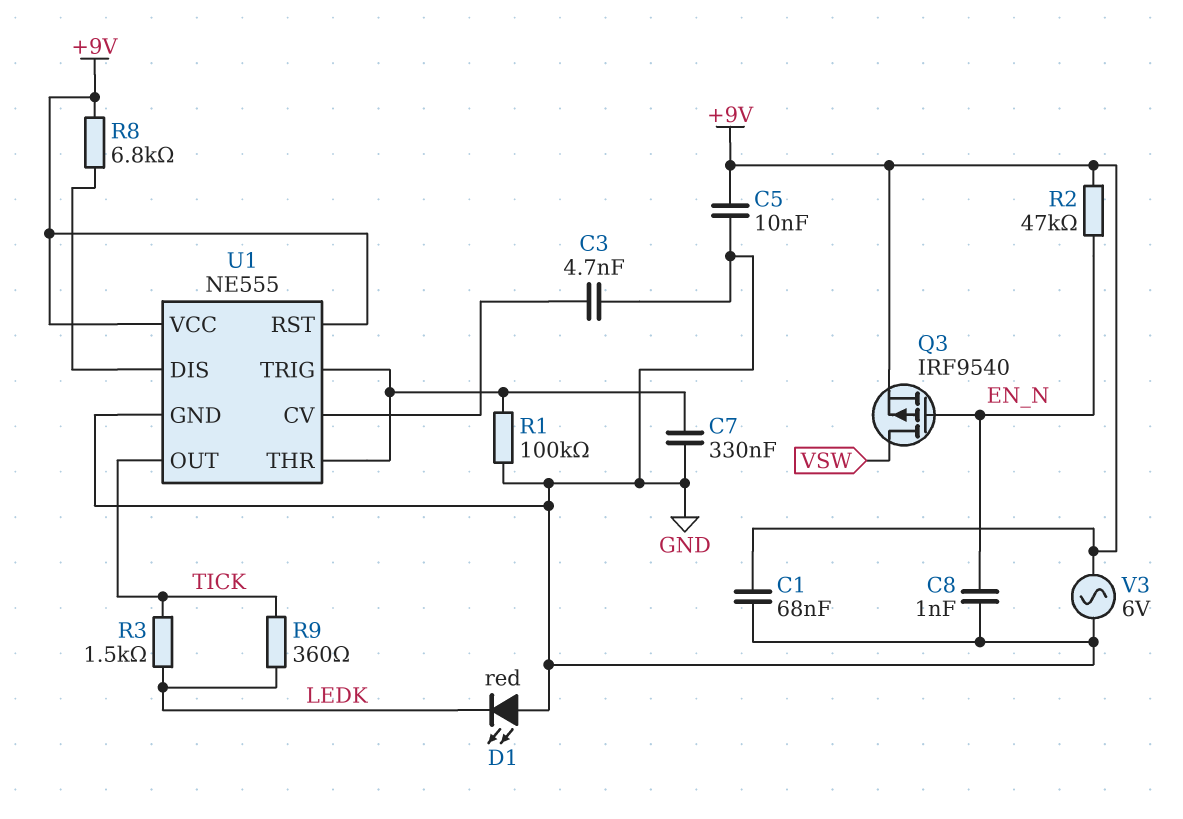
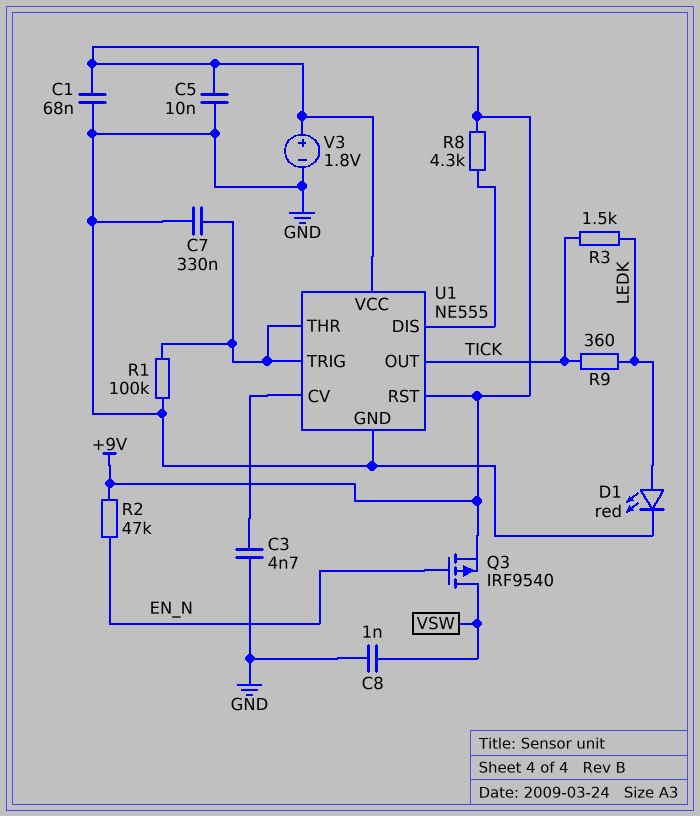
C8: 1nF (EN_N, GND) -> 1nF (GND, VSW)
D1: LED red (A GND, K LEDK) -> LED red (A LEDK, K GND)
R8: 6.8k (+9V, U1/DIS) -> 4.3k (+9V, U1/DIS)
V3: AC 6V (+9V, GND) -> 1.8V (plus +9V, minus GND)

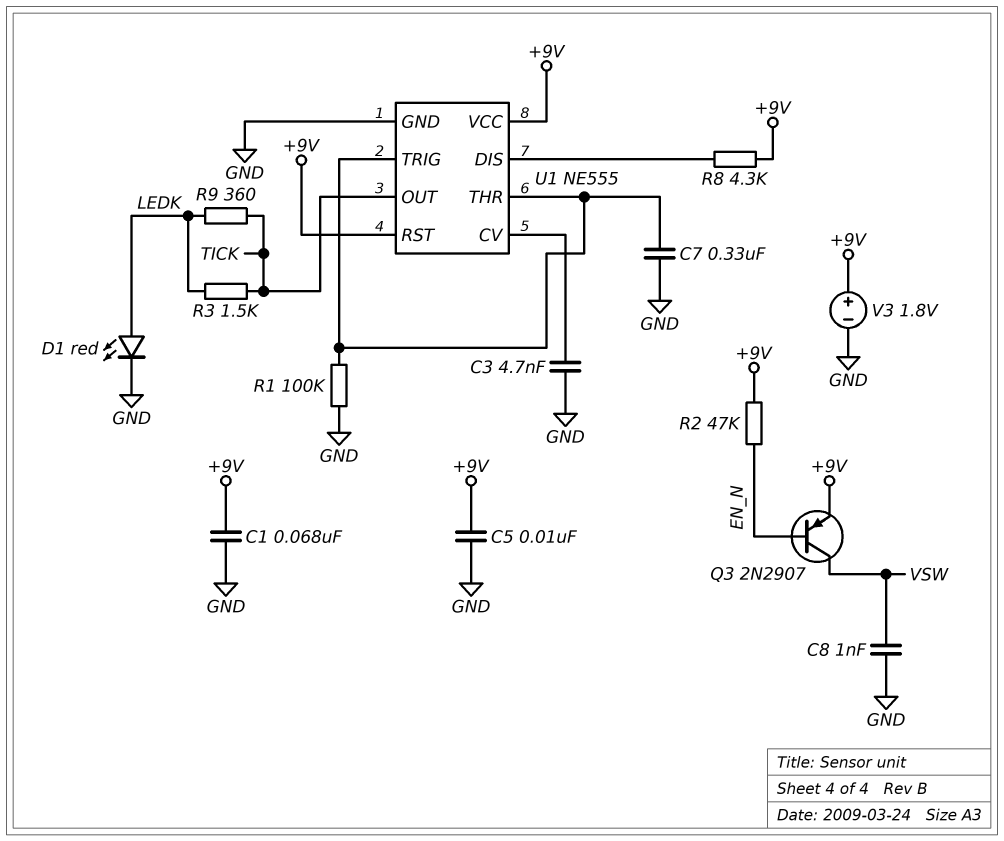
Q3: PMOS IRF9540 (G EN_N, D VSW, S +9V) -> PNP 2N2907 (B EN_N, C VSW, E +9V)

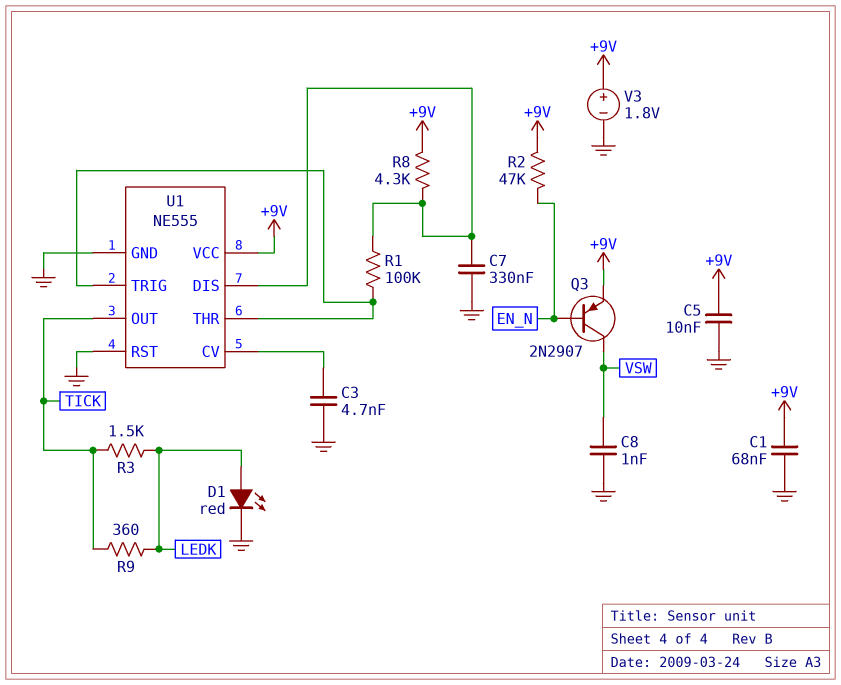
C7: 330nF (GND, U1/THR) -> 330nF (GND, U1/DIS)
R1: 100k (GND, U1/THR) -> 100k (U1/DIS, U1/THR)
U1 pin RST: +9V -> GND

